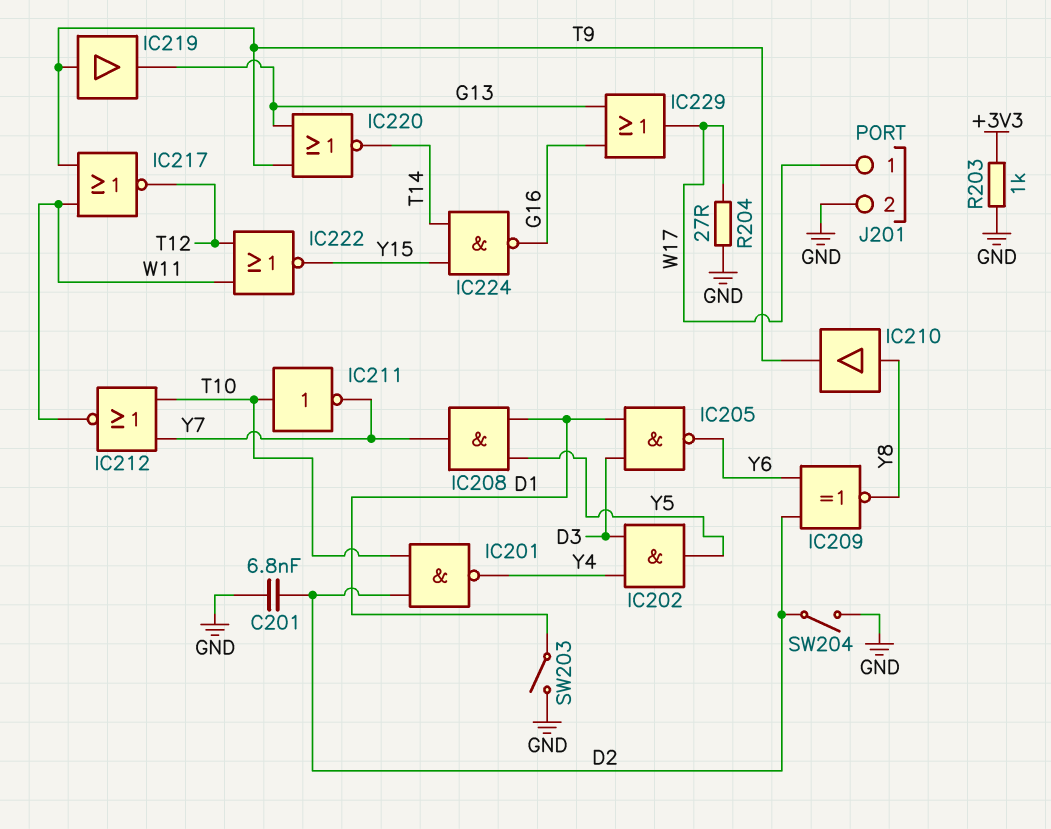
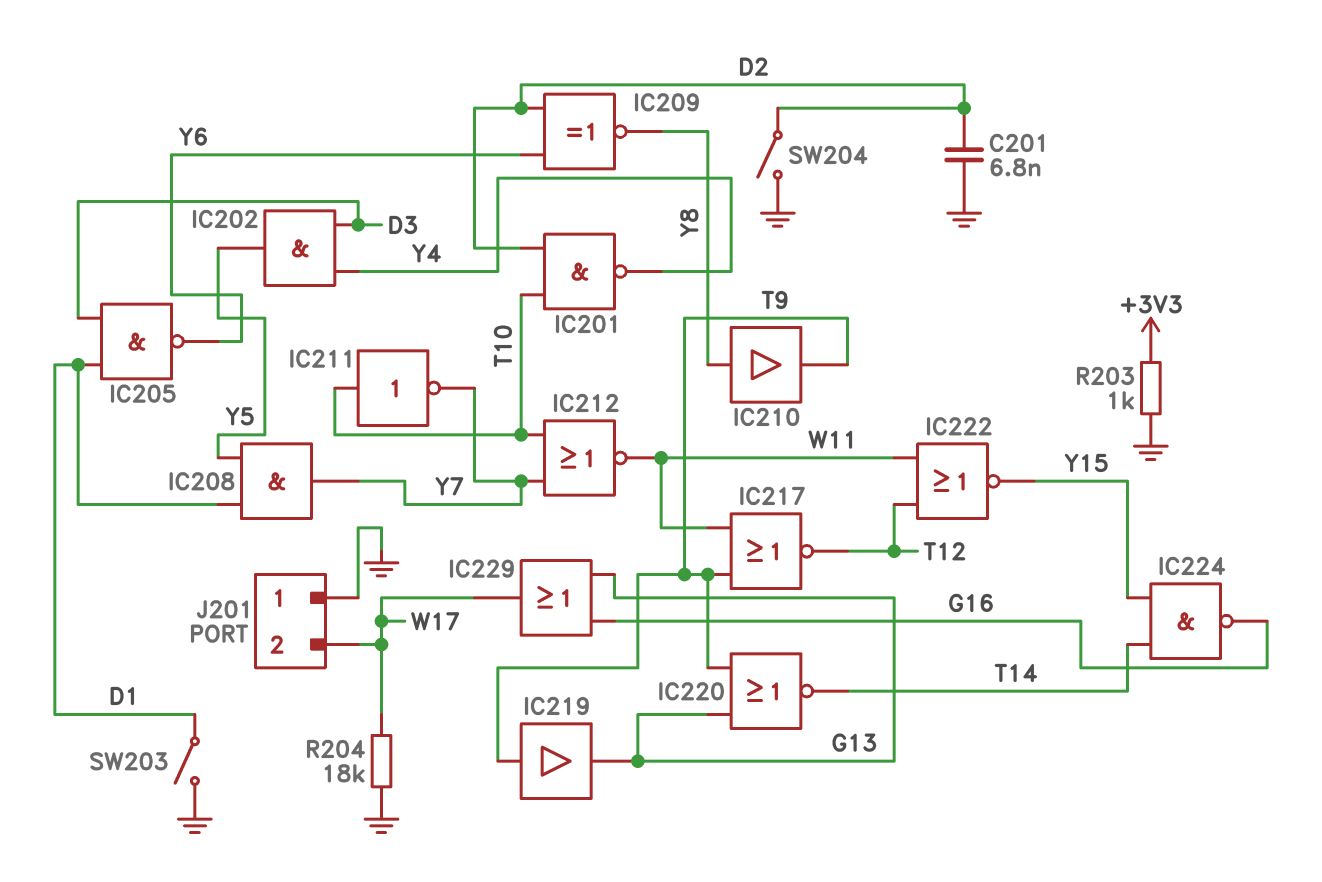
J201 pin 1: W17 -> GND
J201 pin 2: GND -> W17
R204: 27 (GND, W17) -> 18k (GND, W17)

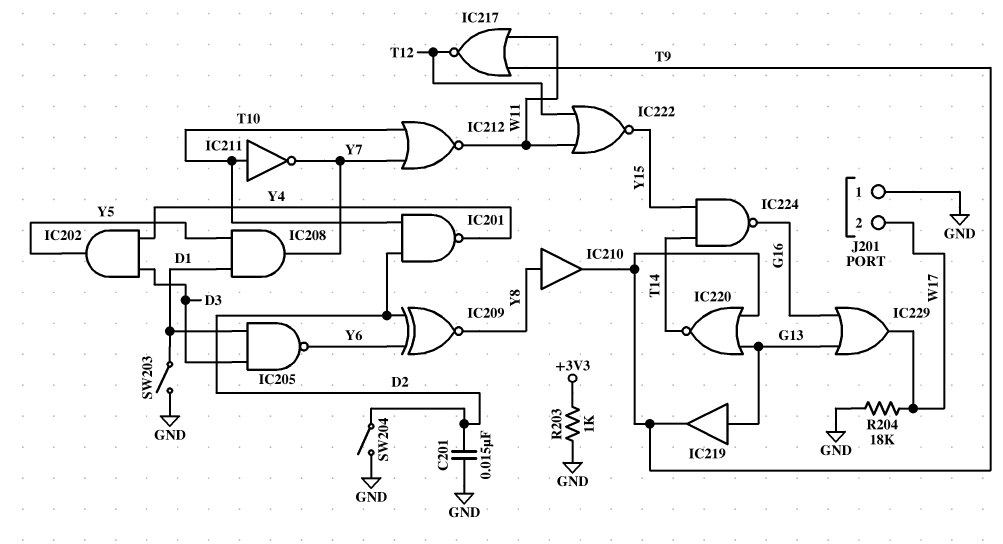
C201: 6.8nF (D2, GND) -> 15nF (D2, GND)
IC219: buffer (in T9, out G13) -> buffer (in G13, out T9)

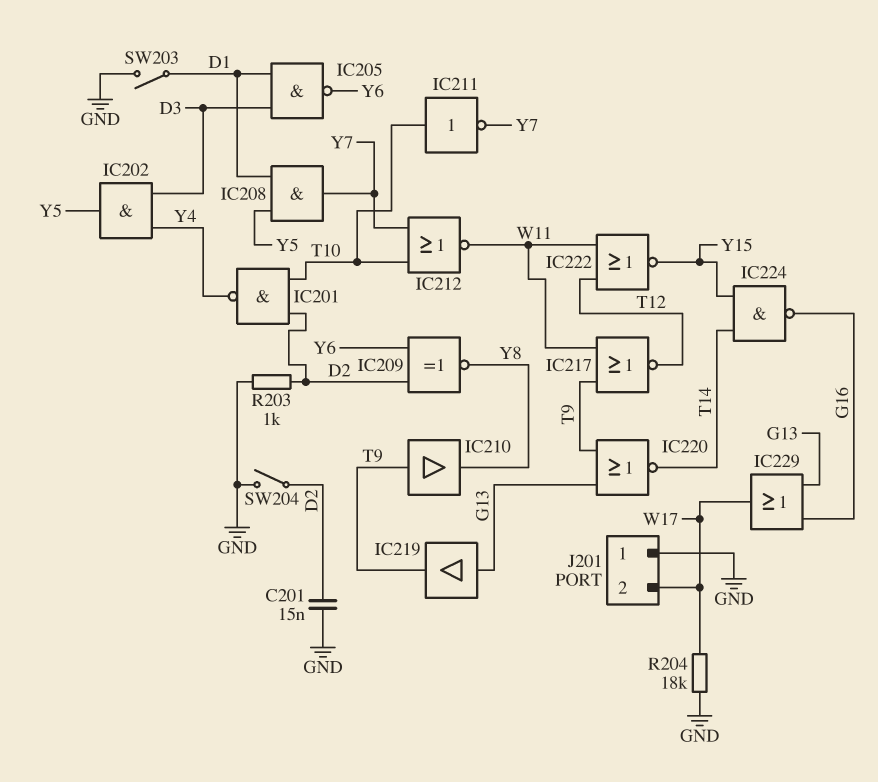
IC210: buffer (in Y8, out T9) -> buffer (in T9, out Y8)
R203: 1k (+3V3, GND) -> 1k (D2, GND)

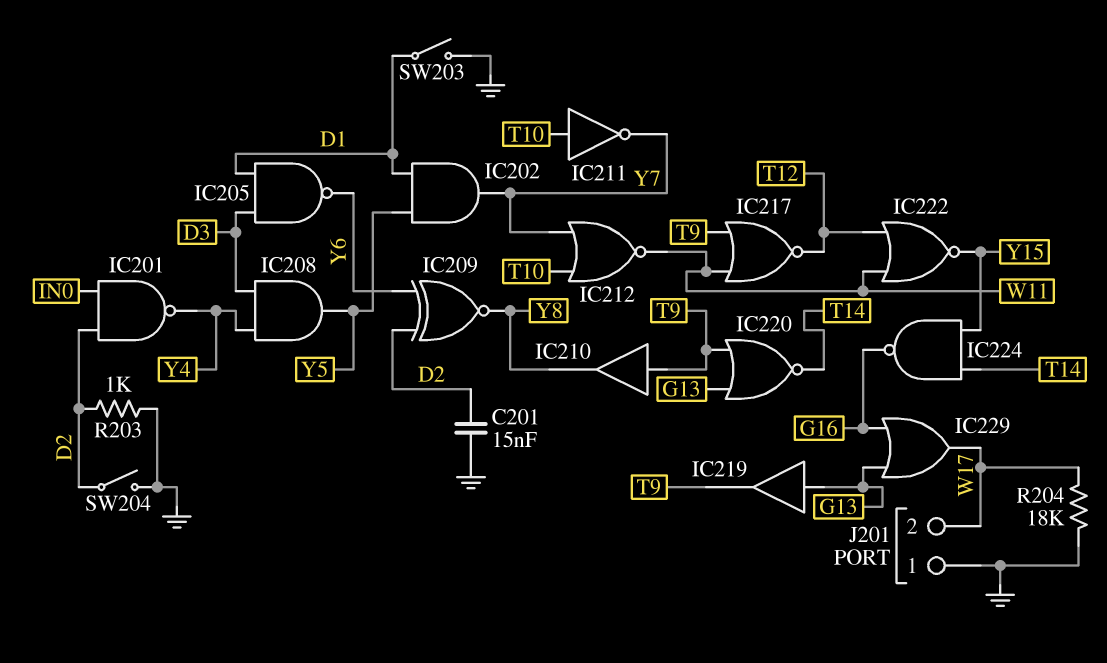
IC201: NAND (in D2, in T10, out Y4) -> NAND (in D2, in IN0, out Y4)
IC202: AND (in D3, in Y4, out Y5) -> AND (in D1, in Y5, out Y7)
IC208: AND (in D1, in Y5, out Y7) -> AND (in D3, in Y4, out Y5)

